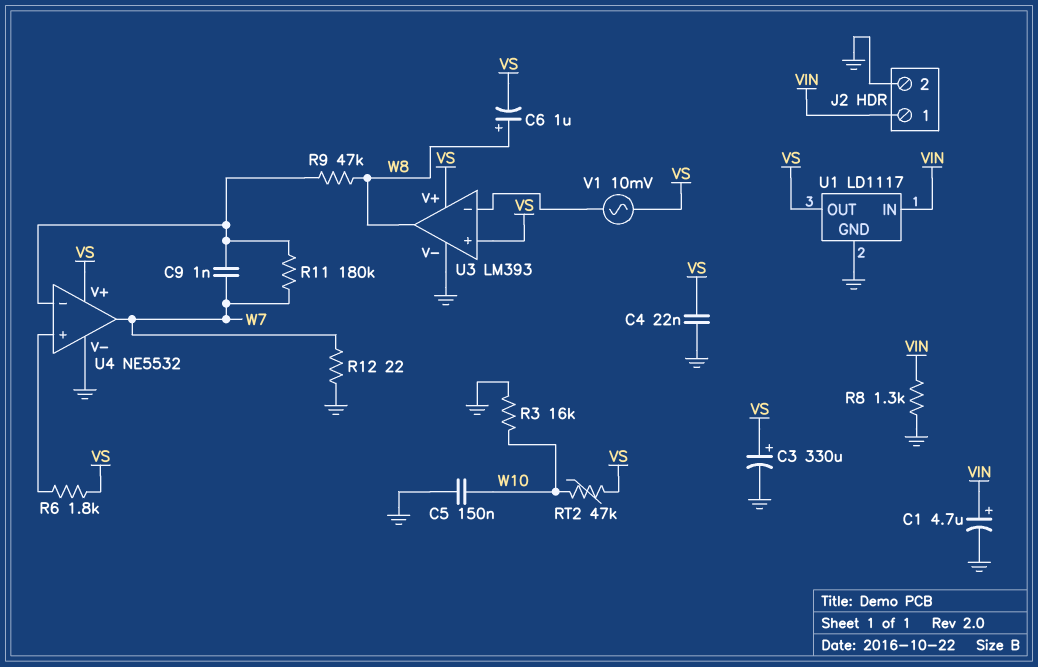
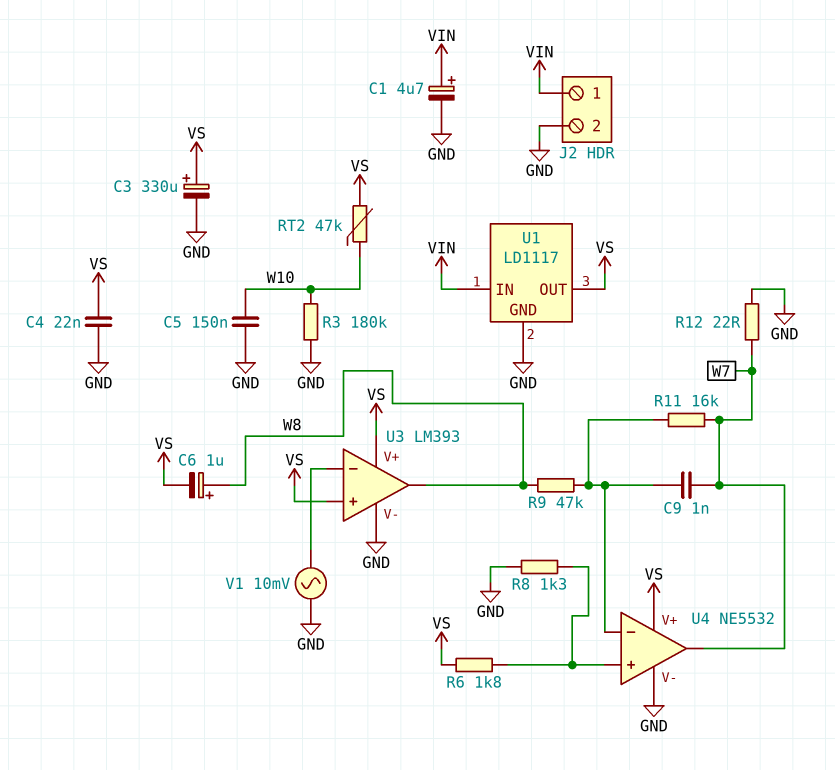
R3: 16k (GND, W10) -> 180k (GND, W10)
R8: 1.3k (GND, VIN) -> 1.3k (GND, U4/in+)
R11: 180k (U4/in-, W7) -> 16k (U4/in-, W7)
V1: AC 10mV (U3/in-, VS) -> AC 10mV (GND, U3/in-)

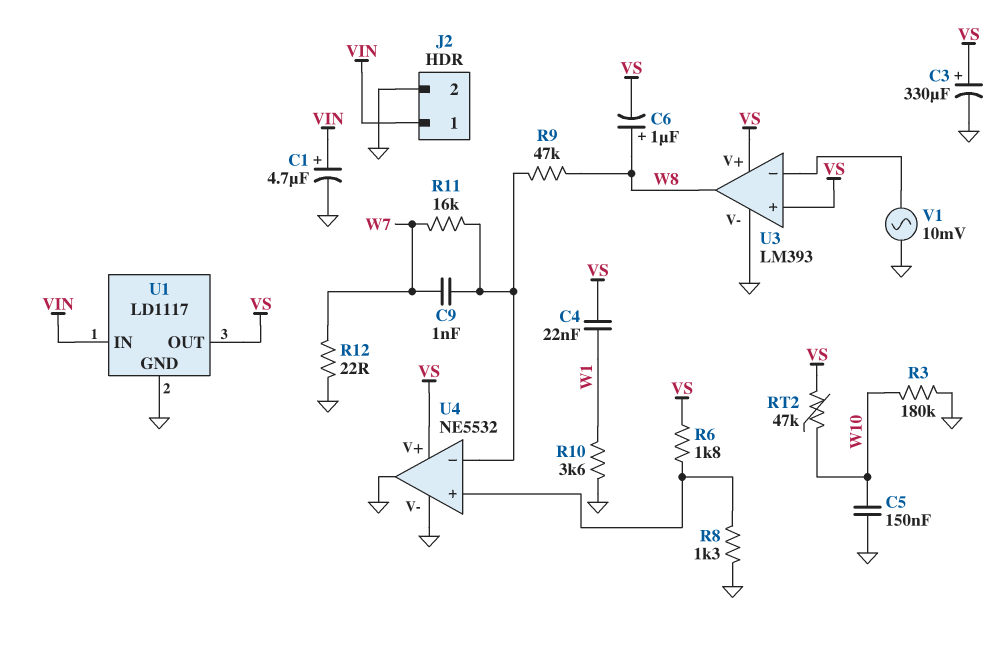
C4: 22nF (GND, VS) -> 22nF (VS, W1)
R10: none -> 3.6k (GND, W1)
U4 pin out: W7 -> GND

